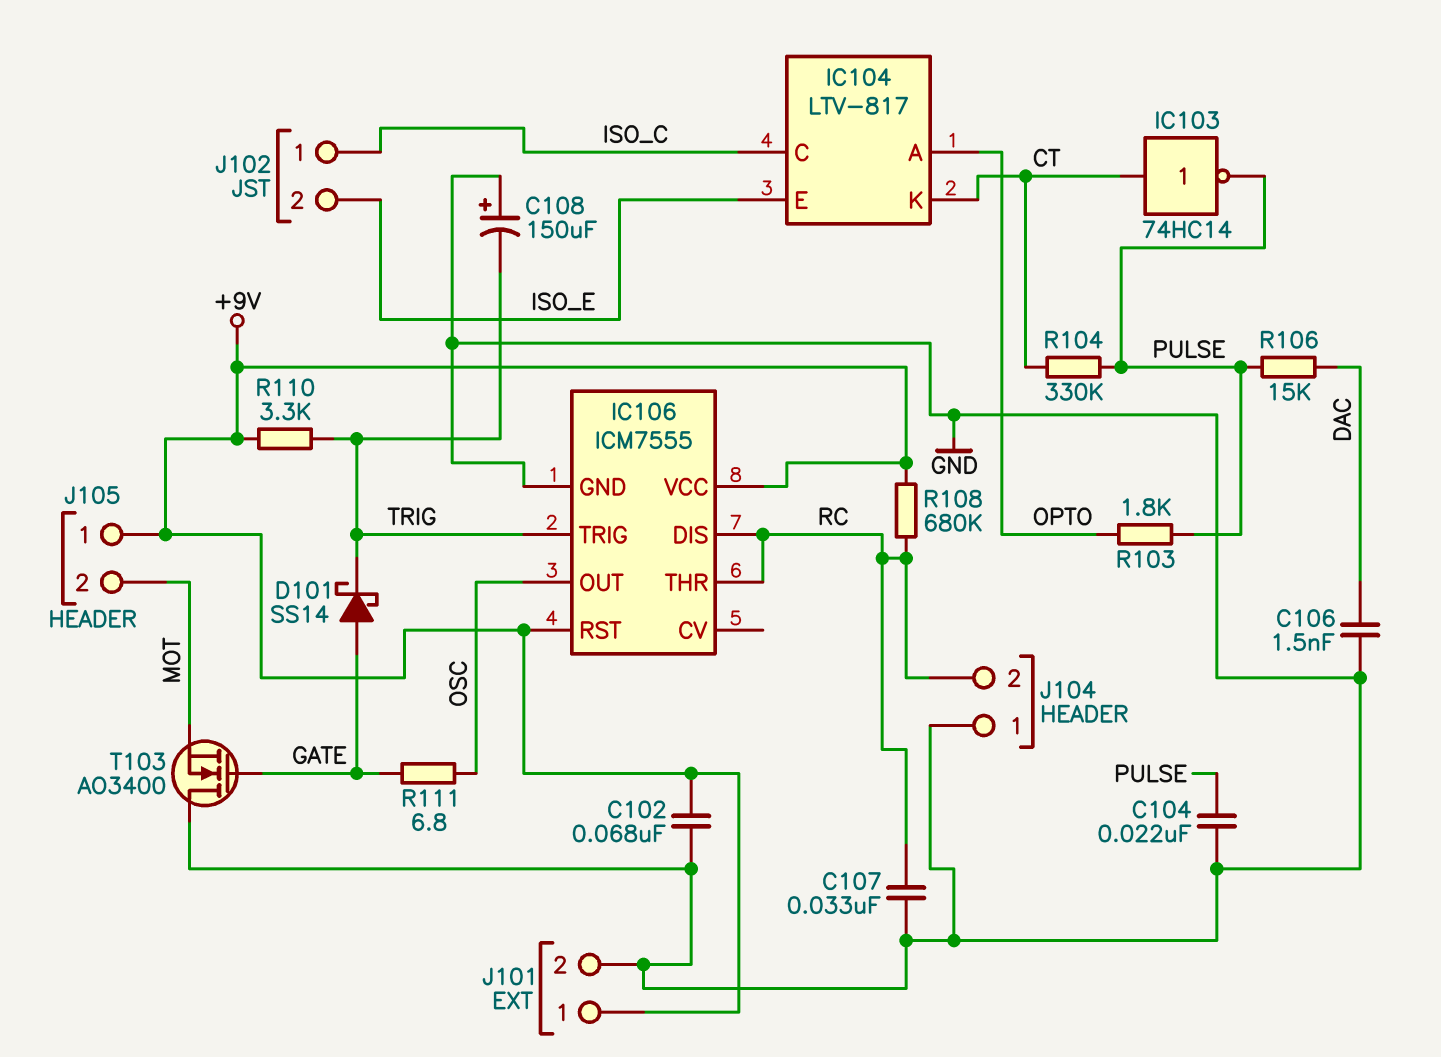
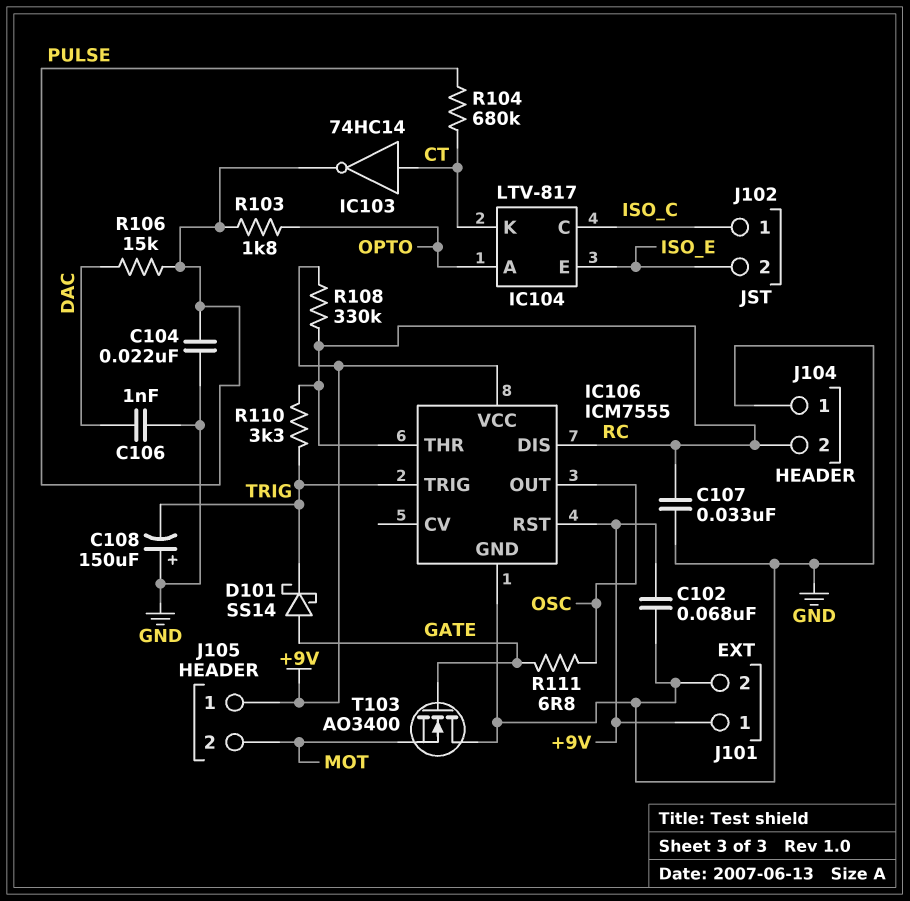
C106: 1.5nF (DAC, GND) -> 1nF (DAC, GND)
R104: 330k (CT, PULSE) -> 680k (CT, PULSE)
R108: 680k (+9V, RC) -> 330k (+9V, RC)
R110: 3.3k (+9V, TRIG) -> 3.3k (RC, TRIG)

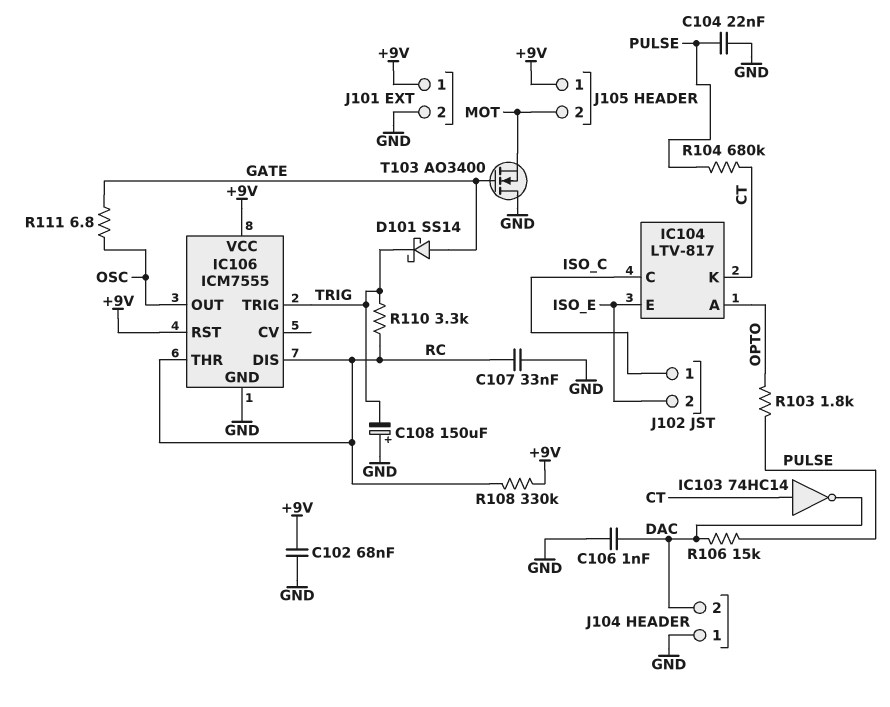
IC103: NOT 74HC14 (in CT, out PULSE) -> NOT 74HC14 (in CT, out DAC)
J104 pin 2: RC -> DAC

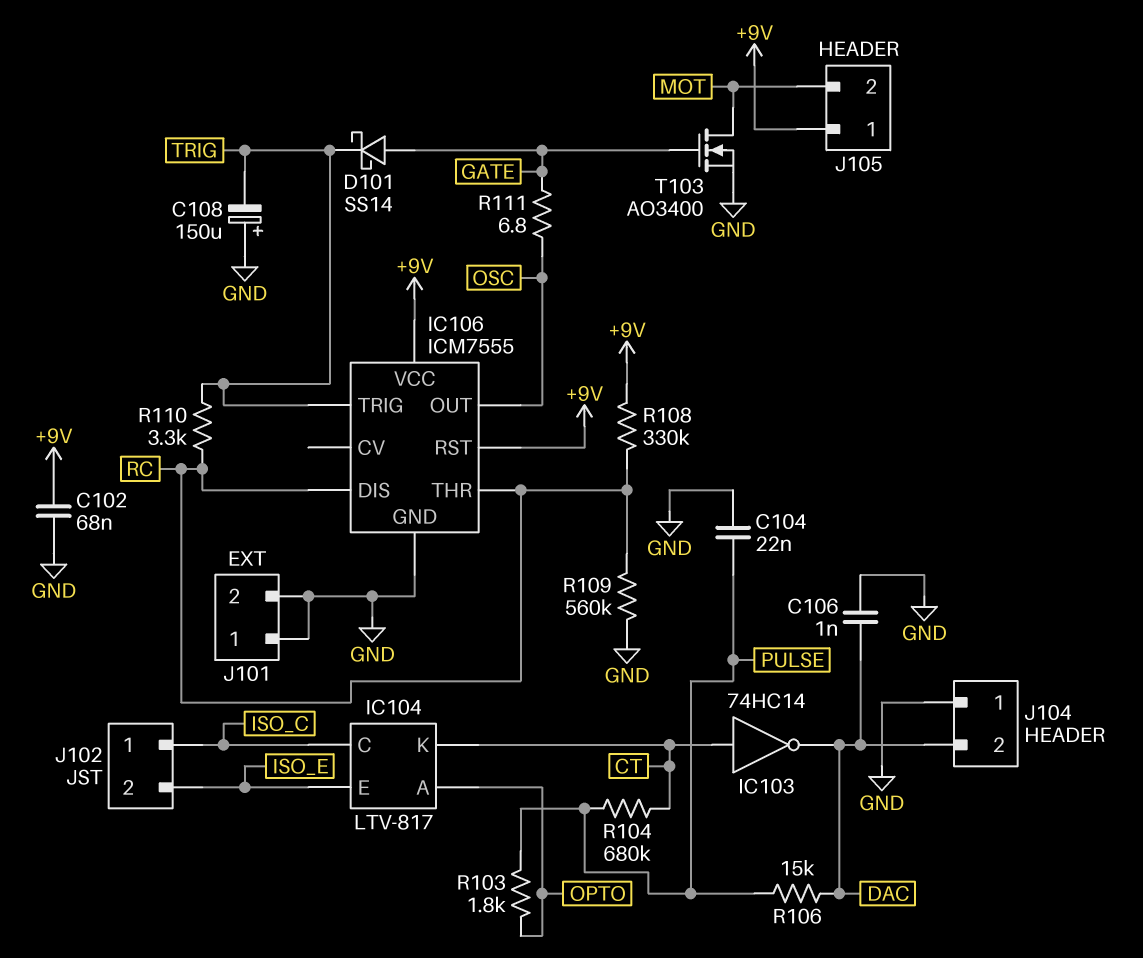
C107: 33nF (GND, RC) -> none
J101 pin 1: +9V -> GND
R109: none -> 560k (GND, RC)
T103: NMOS AO3400 (G GATE, D GND, S MOT) -> NMOS AO3400 (G GATE, D MOT, S GND)

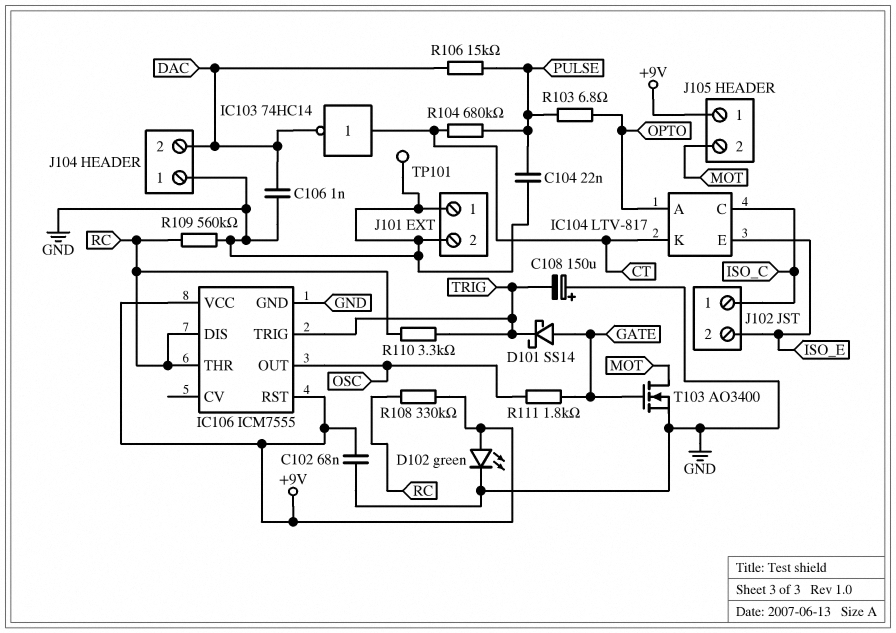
D102: none -> LED green (A +9V, K GND)
R103: 1.8k (OPTO, PULSE) -> 6.8 (OPTO, PULSE)
R111: 6.8 (GATE, OSC) -> 1.8k (GATE, OSC)
TP101: none -> test point (GND)

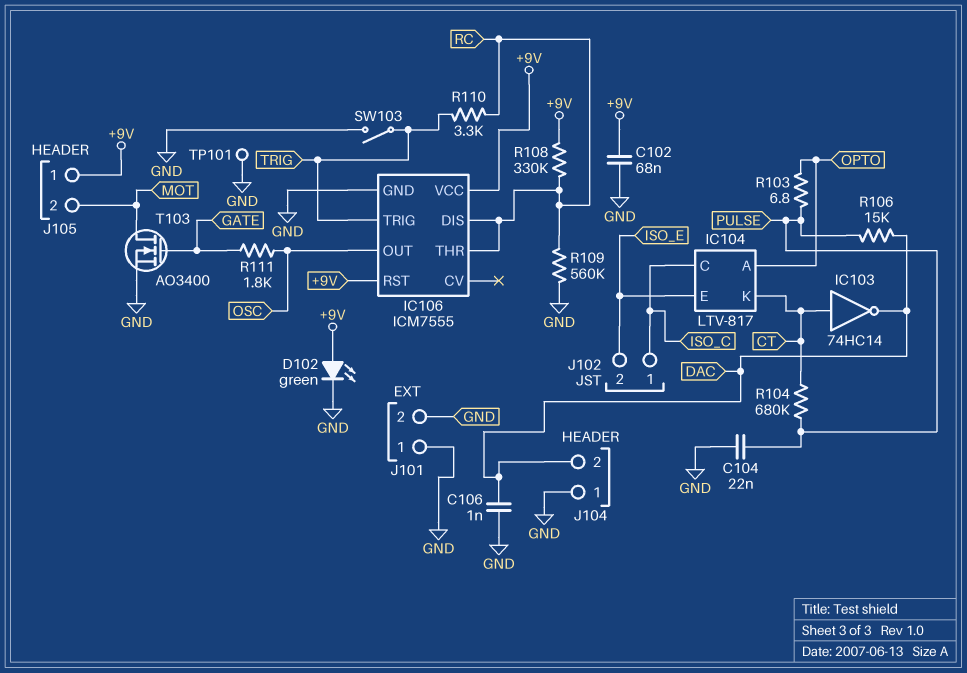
C108: 150uF (plus GND, minus TRIG) -> none
D101: schottky SS14 (A GATE, K TRIG) -> none
SW103: none -> switch (GND, TRIG)

